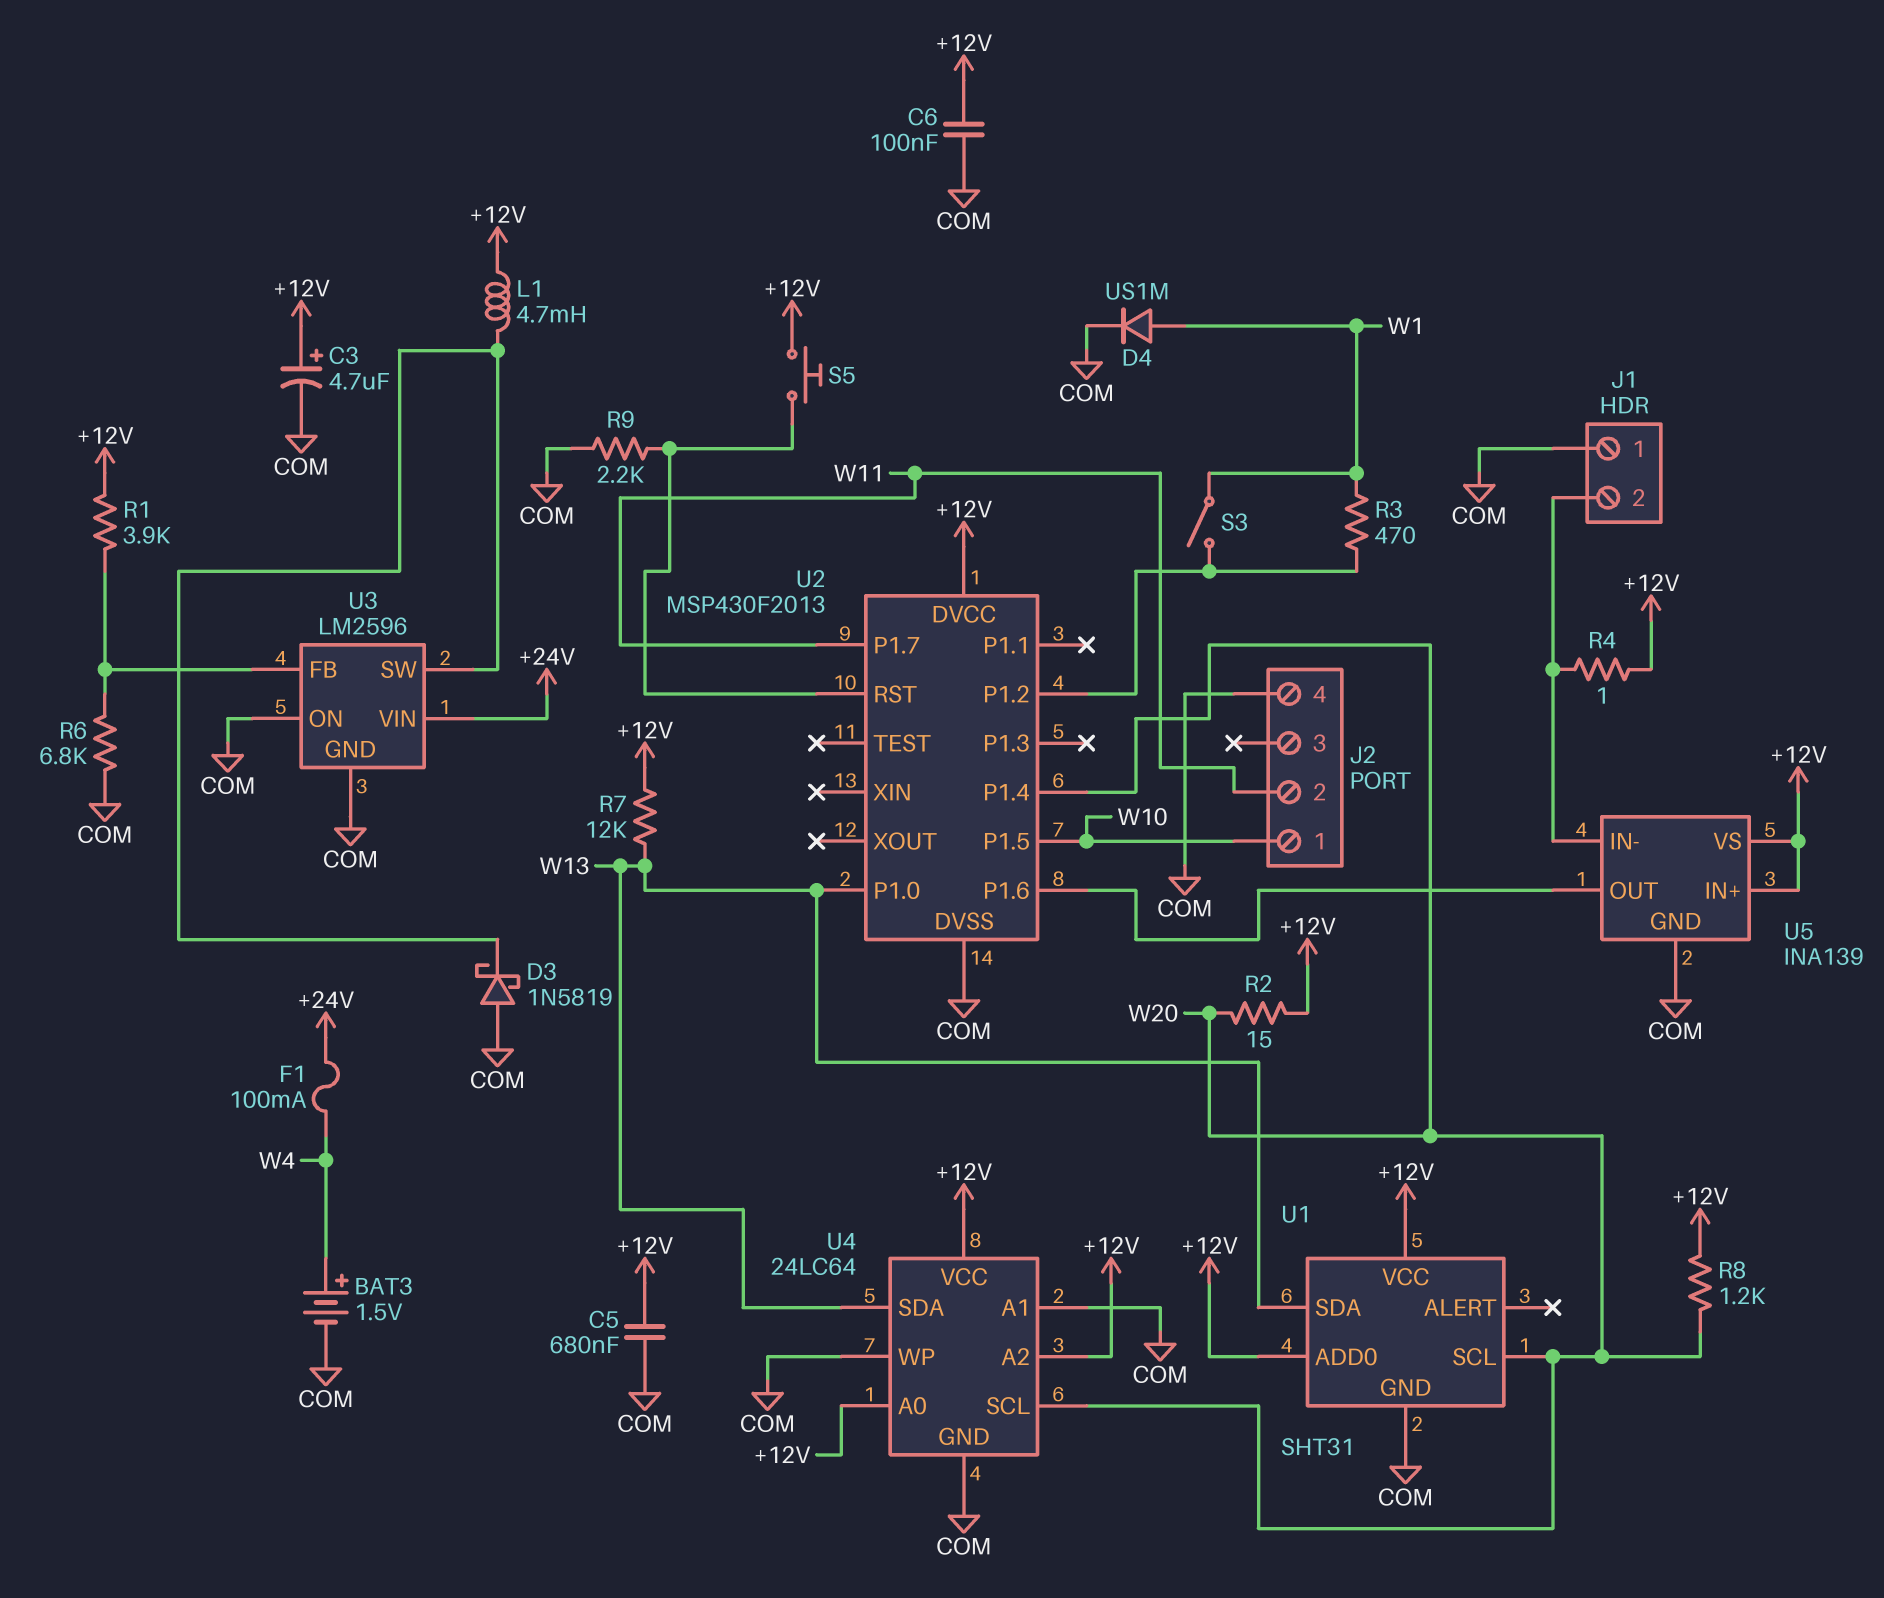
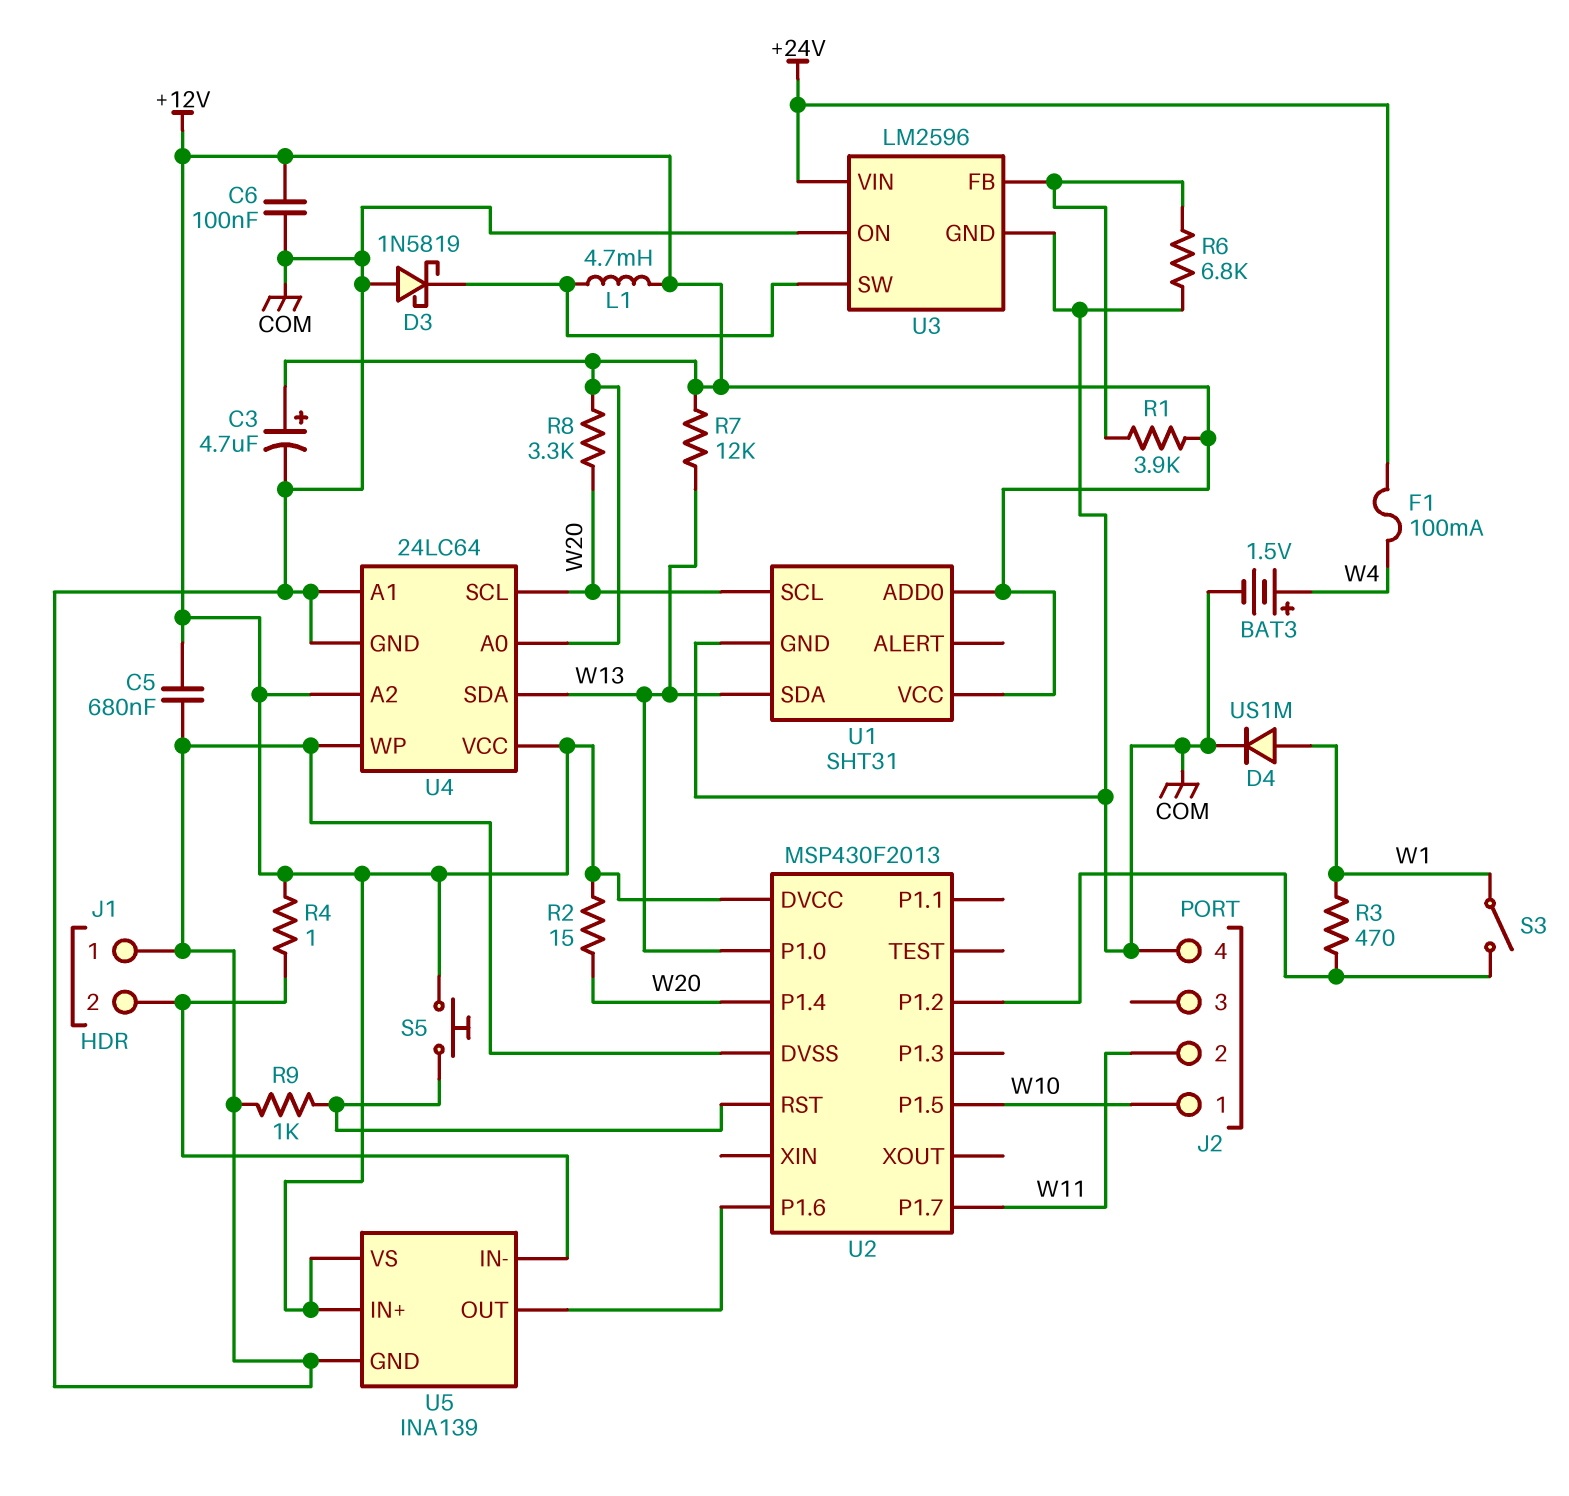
R8: 1.2k (+12V, W20) -> 3.3k (+12V, W20)
R9: 2.2k (COM, U2/RST) -> 1k (COM, U2/RST)

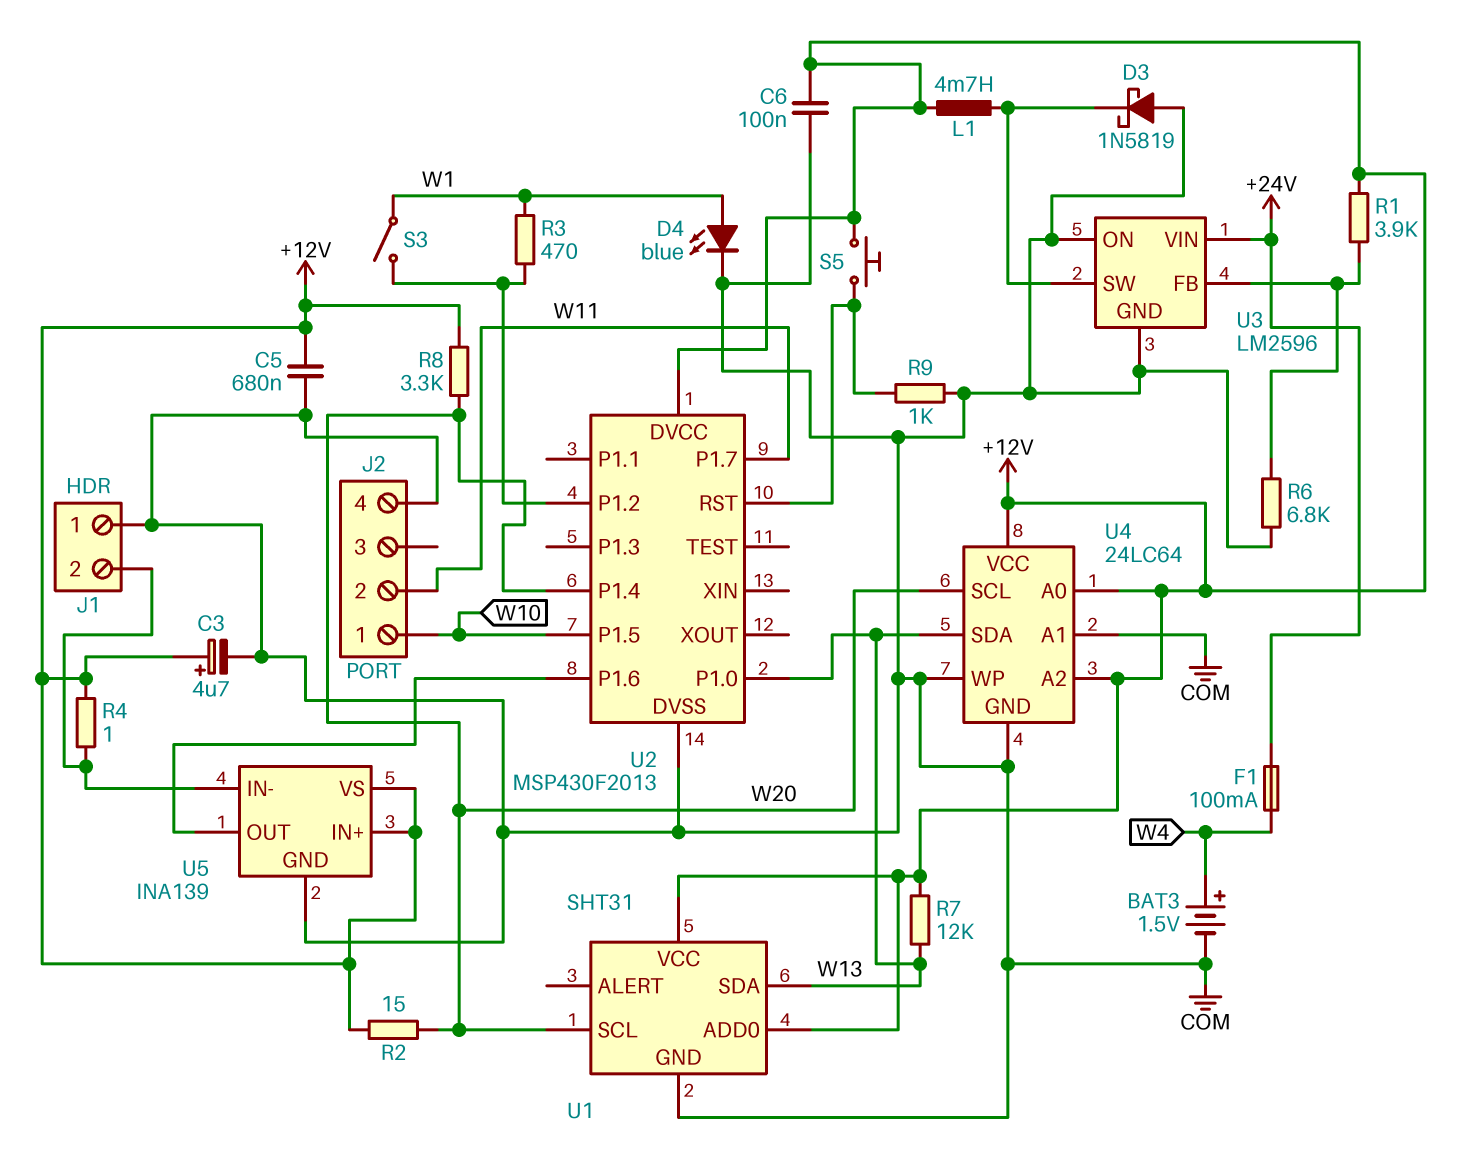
D4: diode US1M (A W1, K COM) -> LED blue (A W1, K COM)

